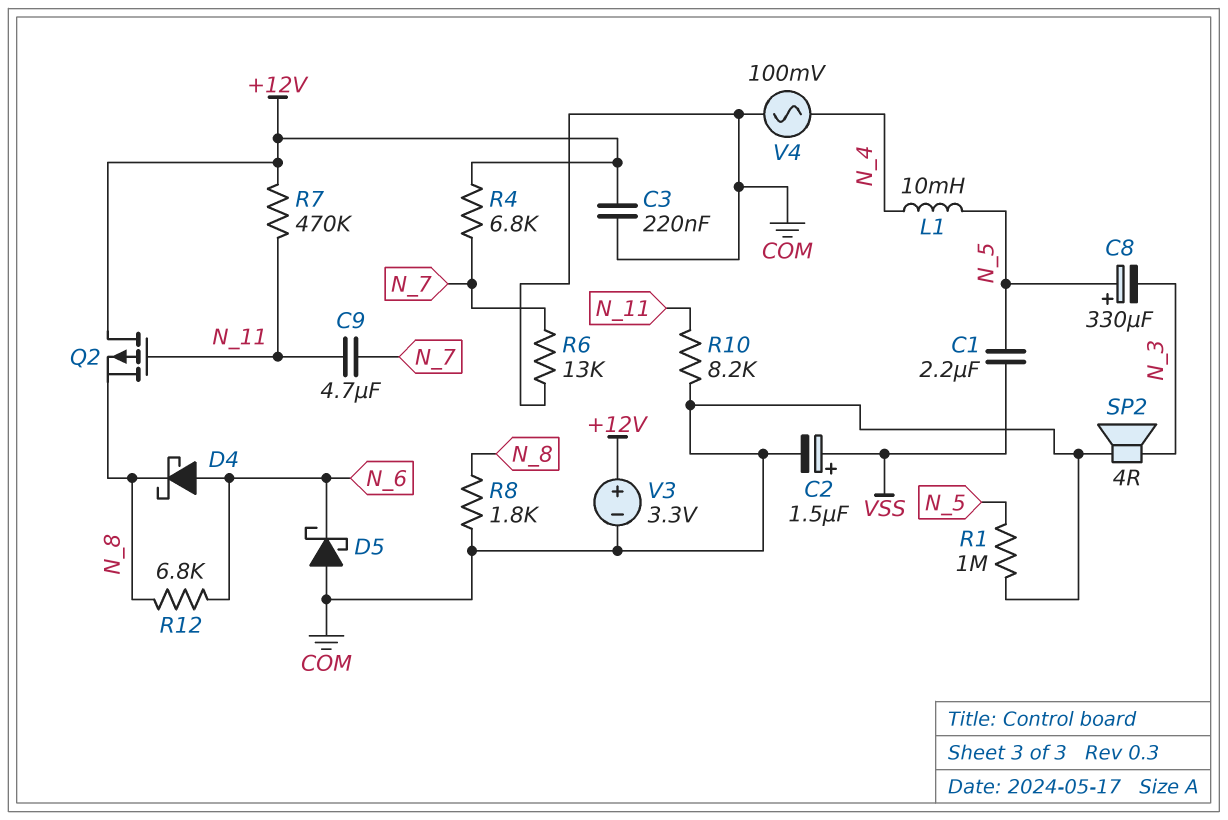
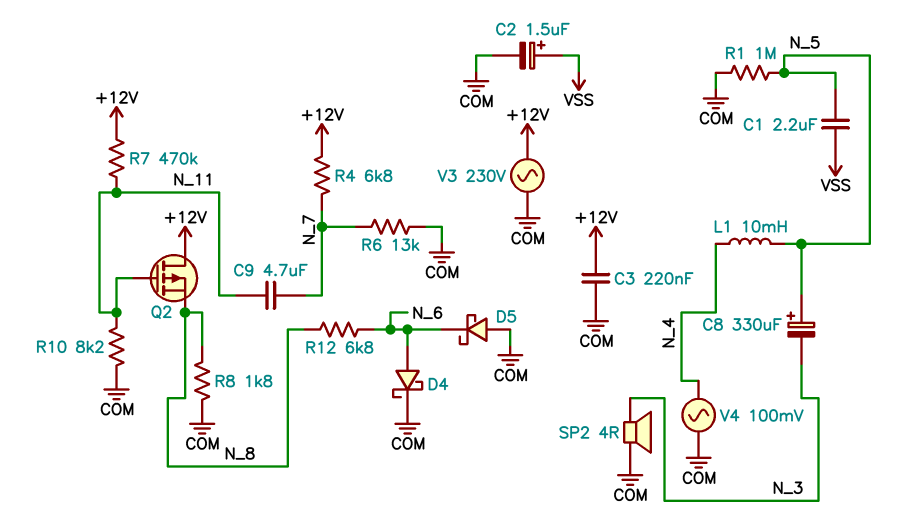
D4: schottky (A N_6, K N_8) -> schottky (A N_6, K COM)
V3: 3.3V (plus +12V, minus COM) -> AC 230V (+12V, COM)

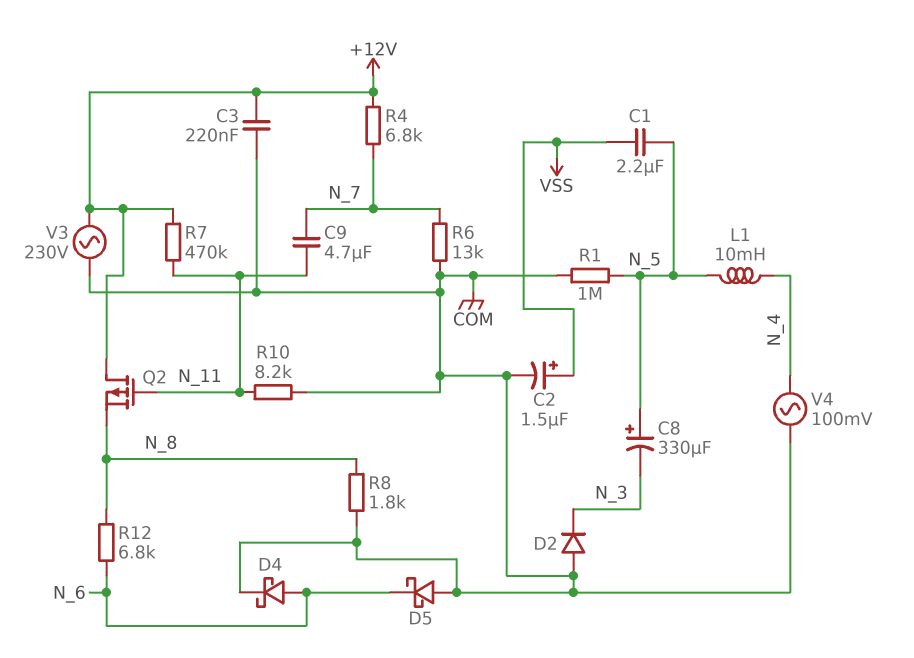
D2: none -> diode (A COM, K N_3)
SP2: speaker 4R (COM, N_3) -> none

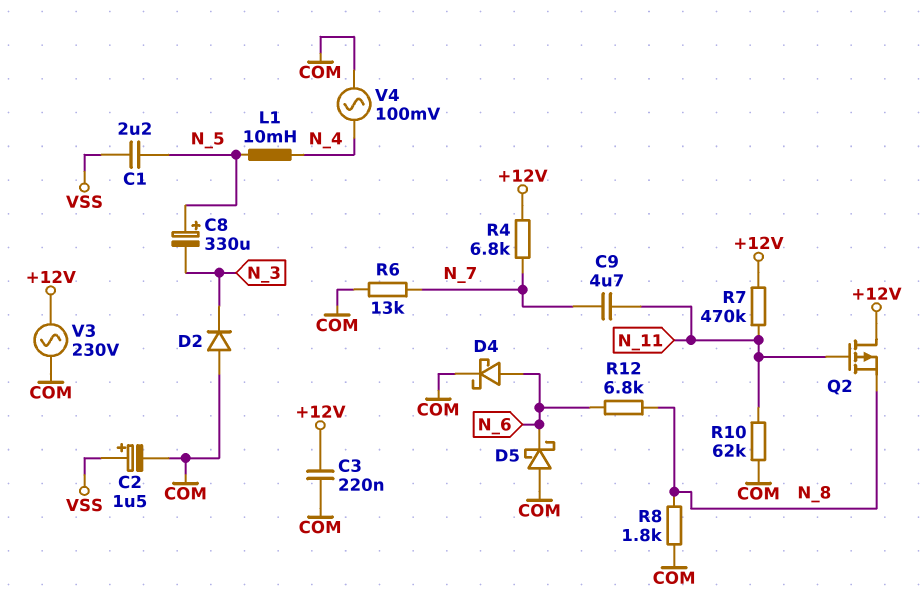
R1: 1M (COM, N_5) -> none
R10: 8.2k (COM, N_11) -> 62k (COM, N_11)

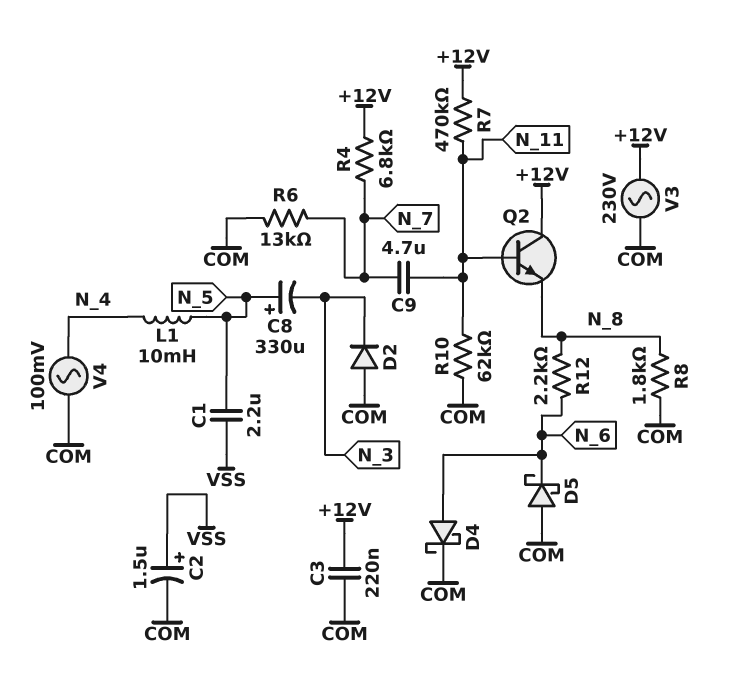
Q2: PMOS (G N_11, D +12V, S N_8) -> NPN (B N_11, C +12V, E N_8)
R12: 6.8k (N_6, N_8) -> 2.2k (N_6, N_8)

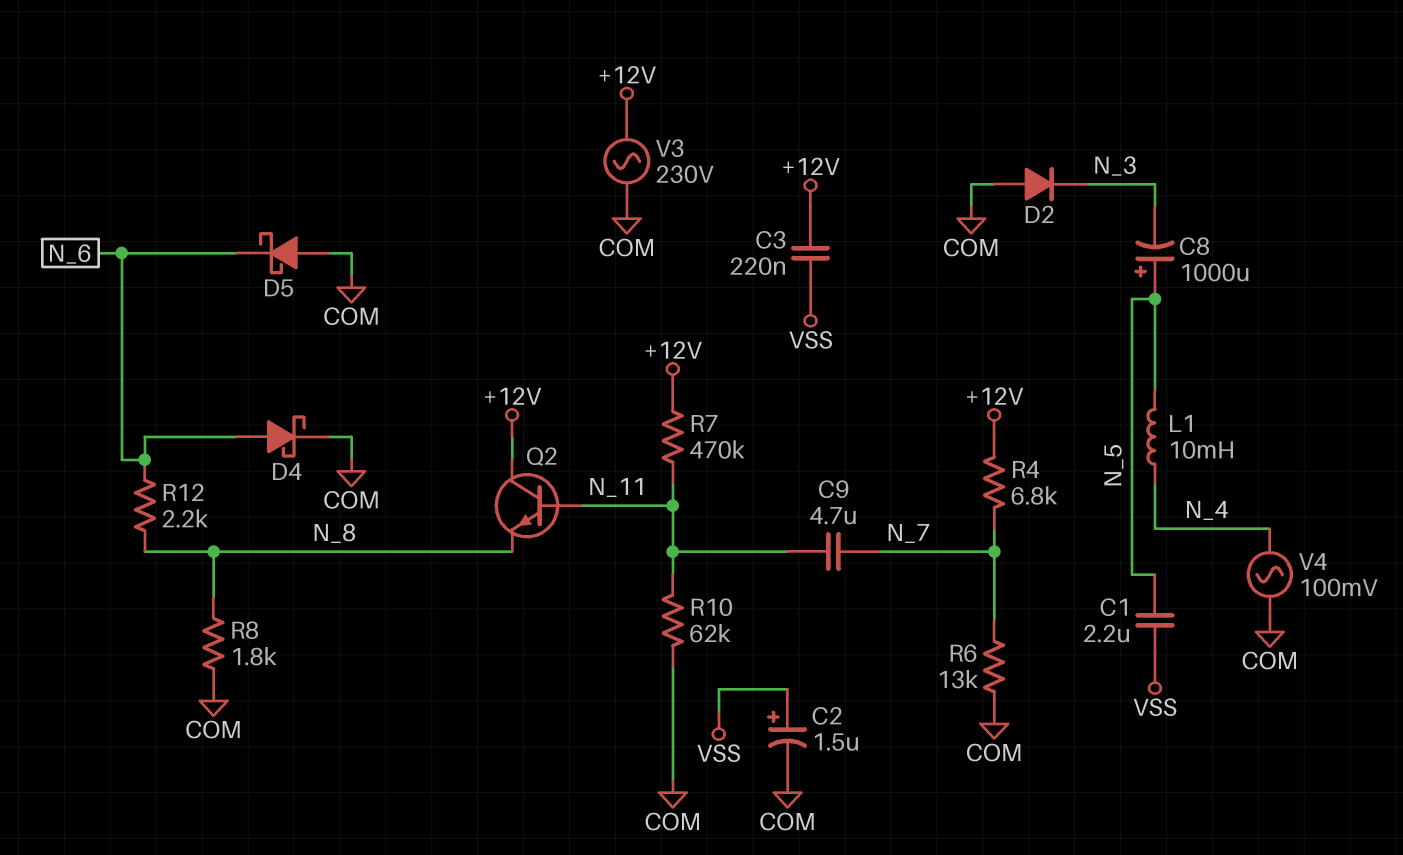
C3: 220nF (+12V, COM) -> 220nF (+12V, VSS)
C8: 330uF (plus N_5, minus N_3) -> 1000uF (plus N_5, minus N_3)

